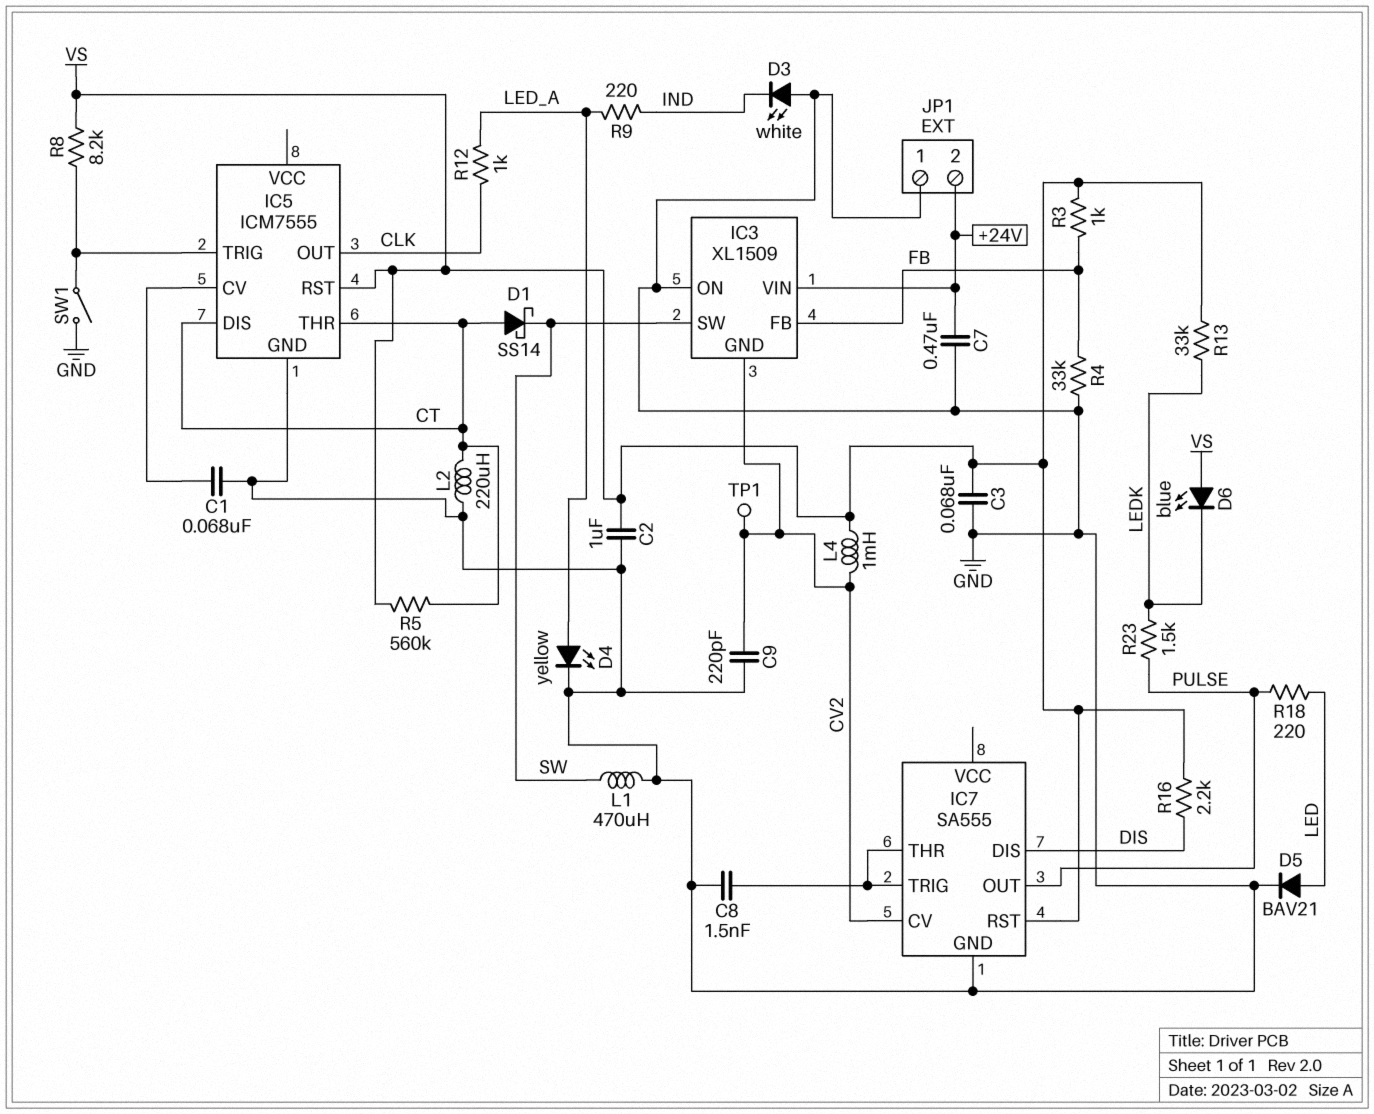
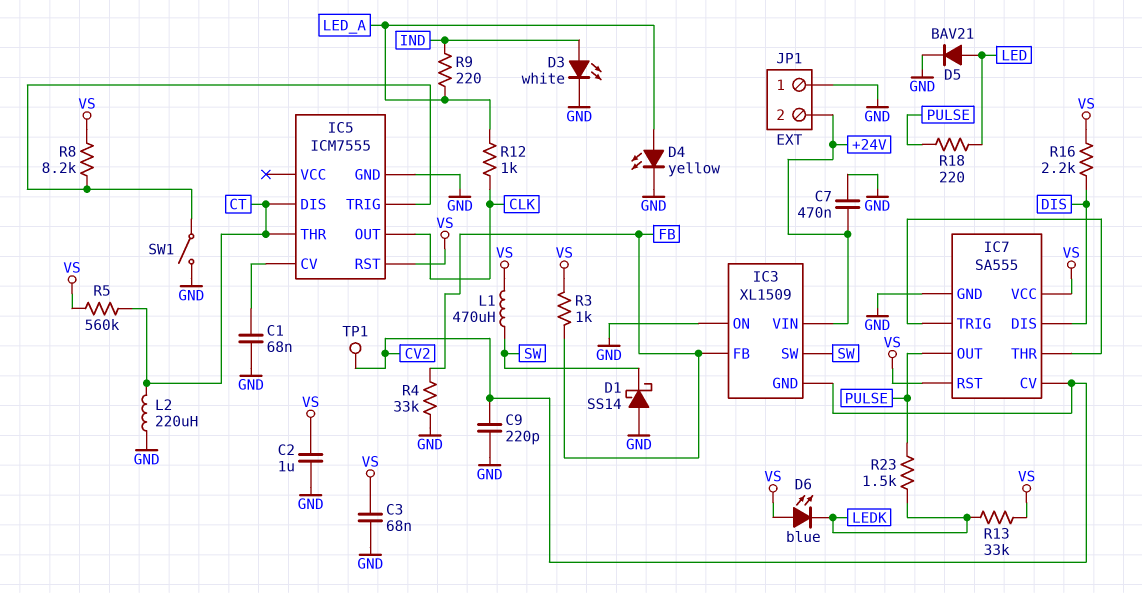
C8: 1.5nF (GND, IC7/THR) -> none
D1: schottky SS14 (A CT, K SW) -> schottky SS14 (A GND, K SW)
D3: LED white (A GND, K IND) -> LED white (A IND, K GND)
IC7 pin VCC: none -> VS
L1: 470uH (GND, SW) -> 470uH (SW, VS)
L4: 1mH (CV2, VS) -> none

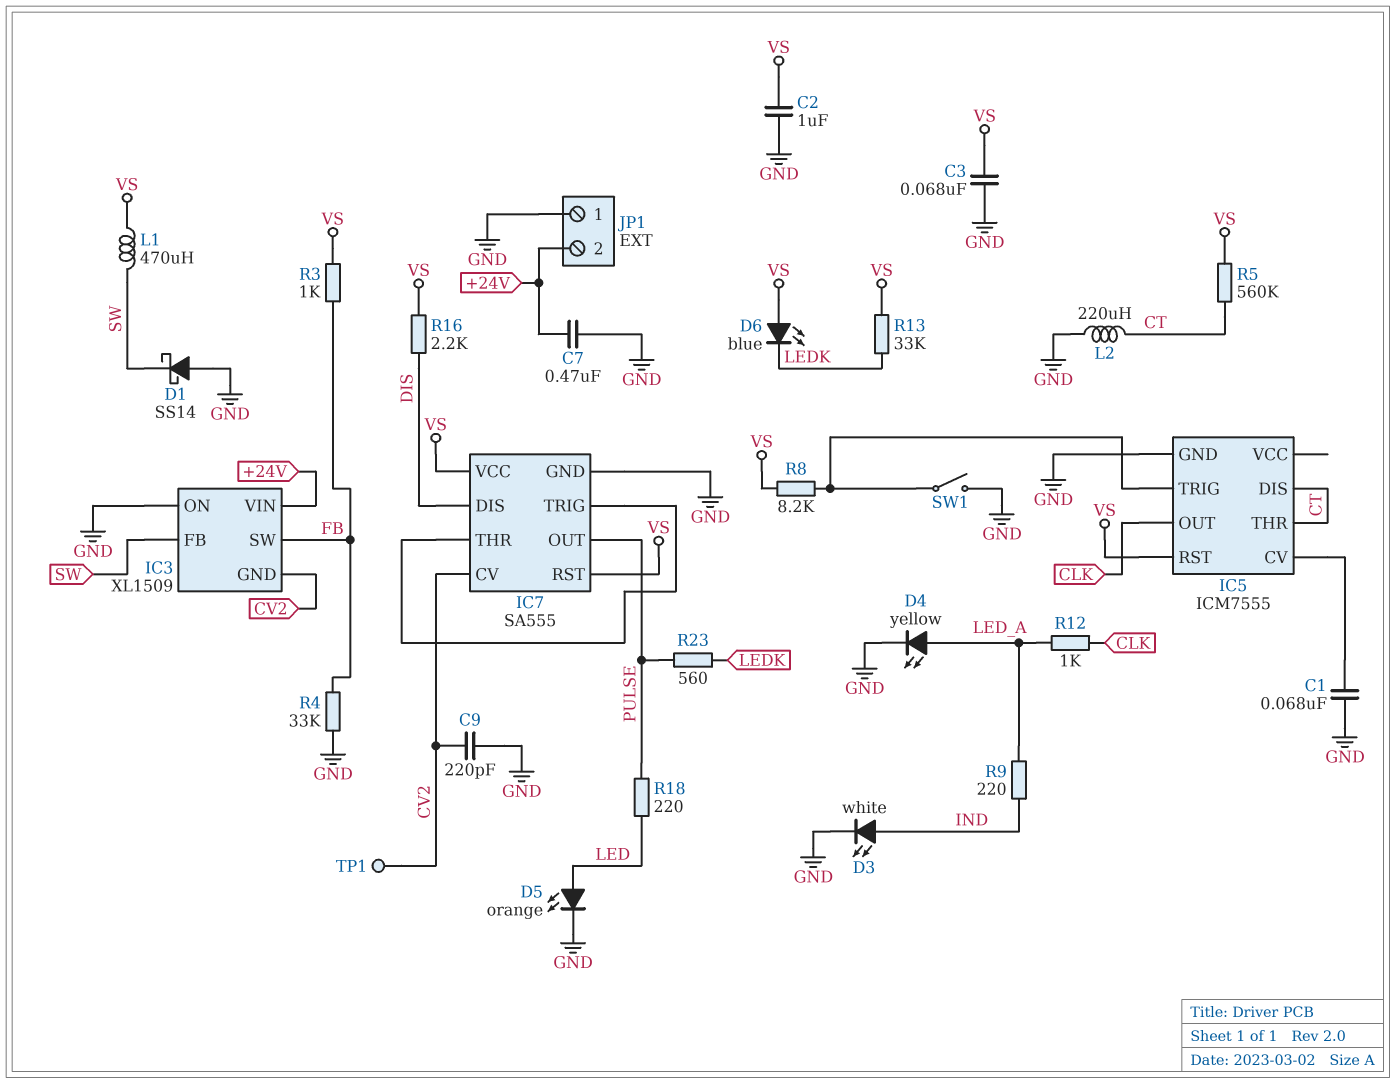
D5: diode BAV21 (A LED, K GND) -> LED orange (A LED, K GND)
IC3 pin FB: FB -> SW
IC3 pin SW: SW -> FB
R23: 1.5k (LEDK, PULSE) -> 560 (LEDK, PULSE)

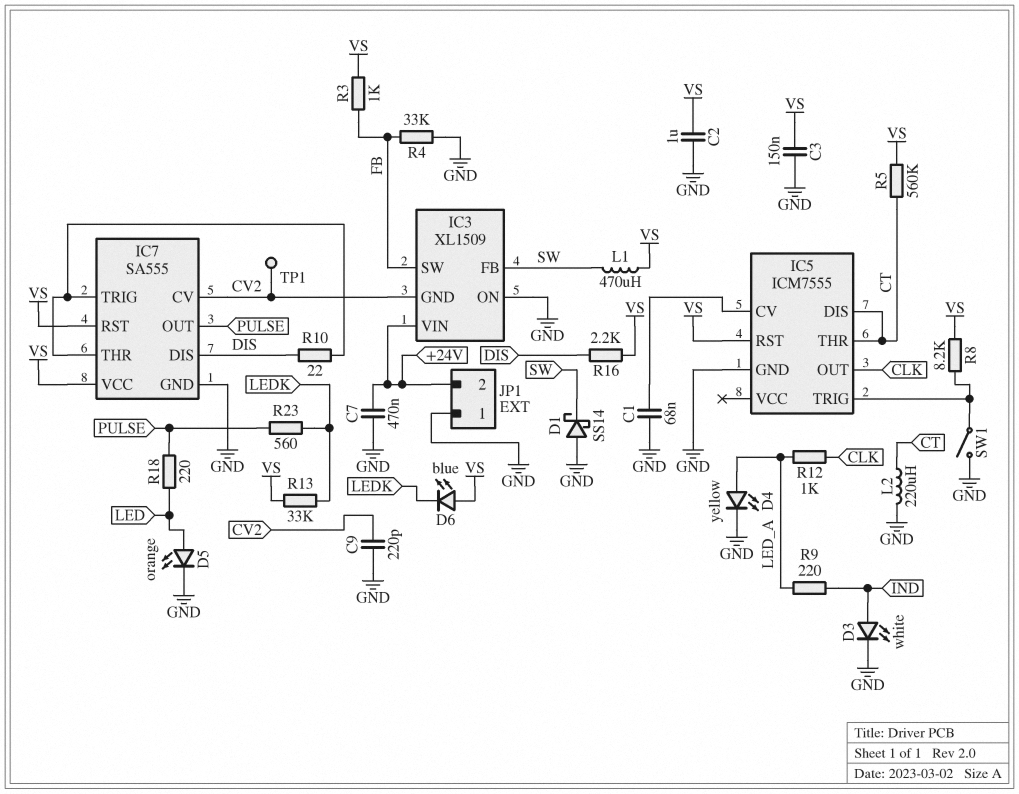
C3: 68nF (GND, VS) -> 150nF (GND, VS)
R10: none -> 22 (DIS, IC7/THR)

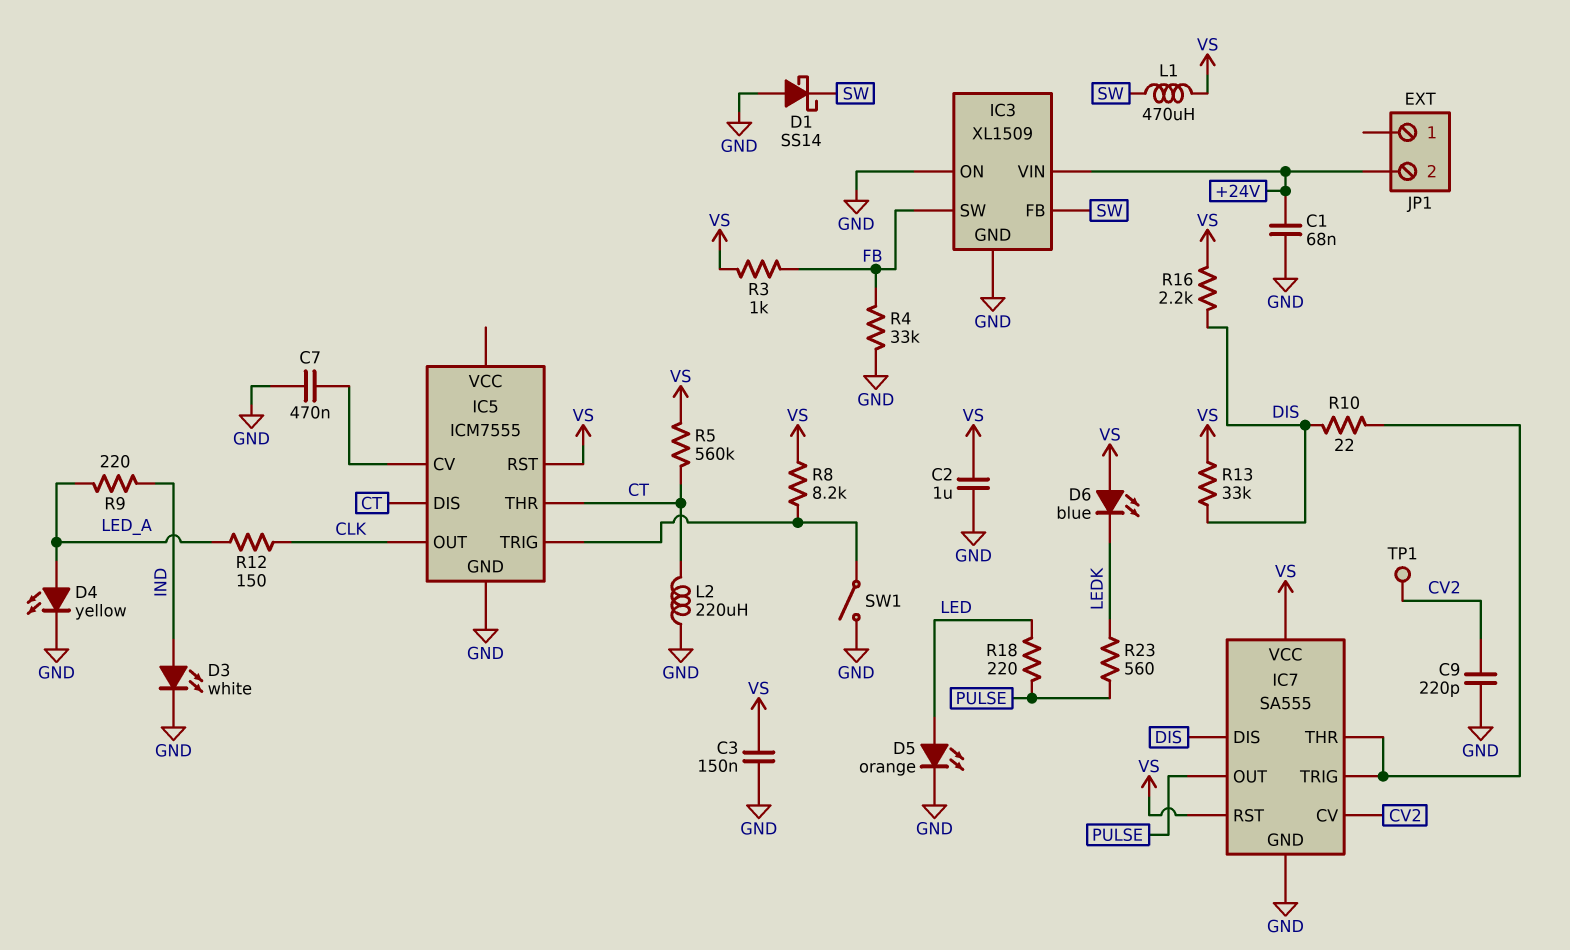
C1: 68nF (GND, IC5/CV) -> 68nF (+24V, GND)
C7: 470nF (+24V, GND) -> 470nF (GND, IC5/CV)
IC3 pin GND: CV2 -> GND
JP1 pin 1: GND -> none
R12: 1k (CLK, LED_A) -> 150 (CLK, LED_A)
R13: 33k (LEDK, VS) -> 33k (DIS, VS)

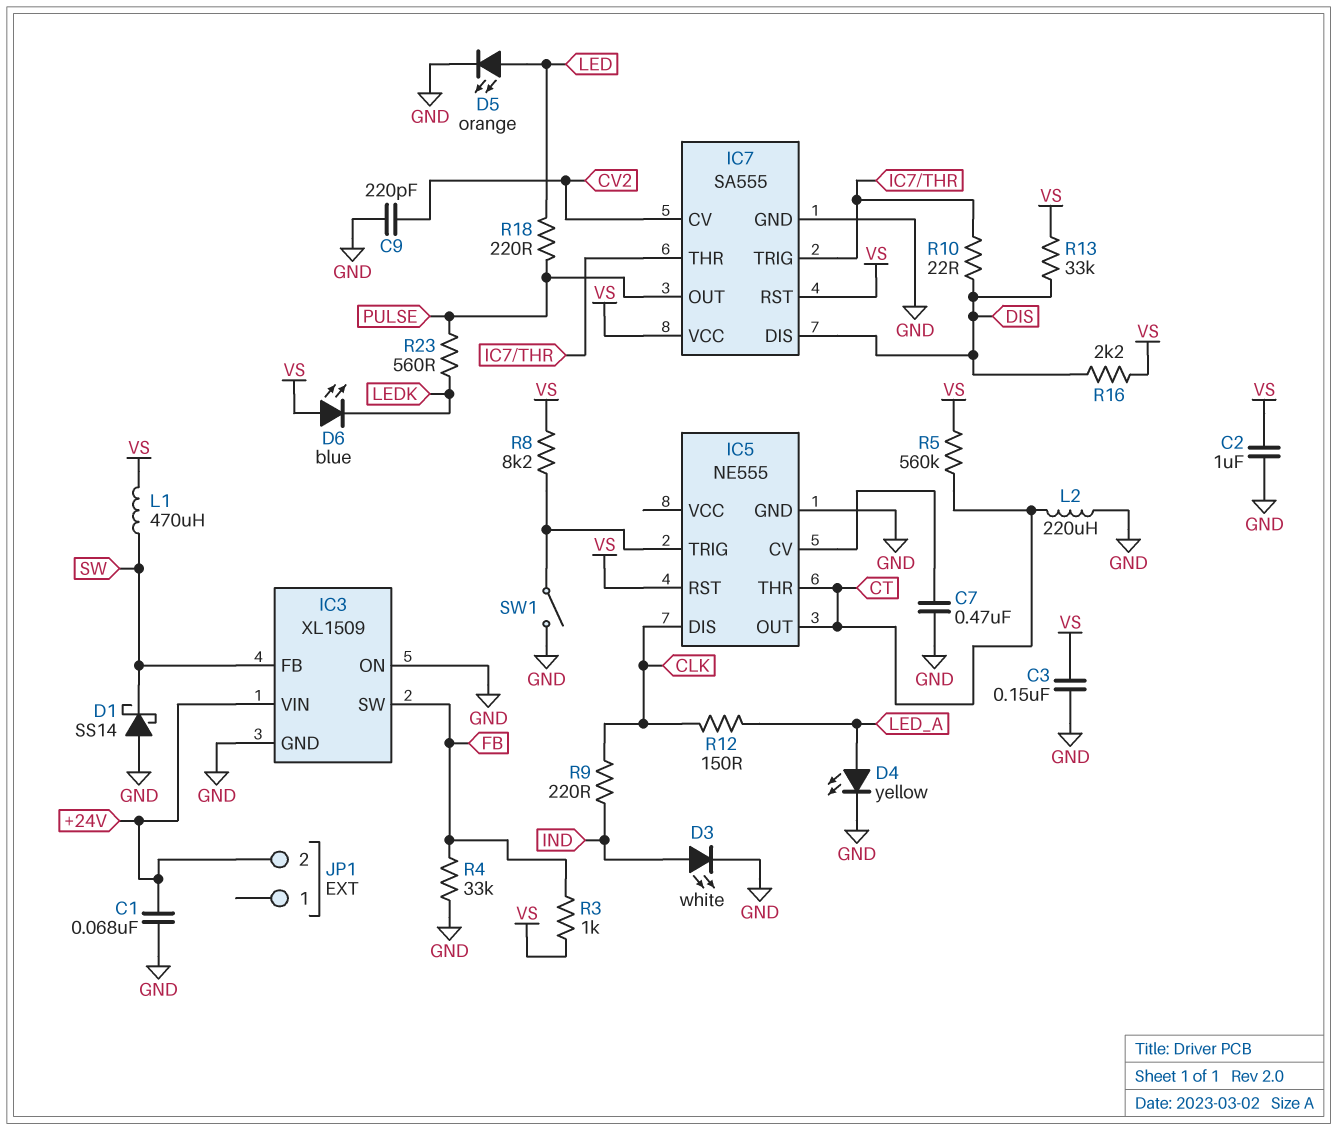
IC5: ICM7555 -> NE555
IC5 pin DIS: CT -> CLK
IC5 pin OUT: CLK -> CT
R9: 220 (IND, LED_A) -> 220 (CLK, IND)
TP1: test point (CV2) -> none

